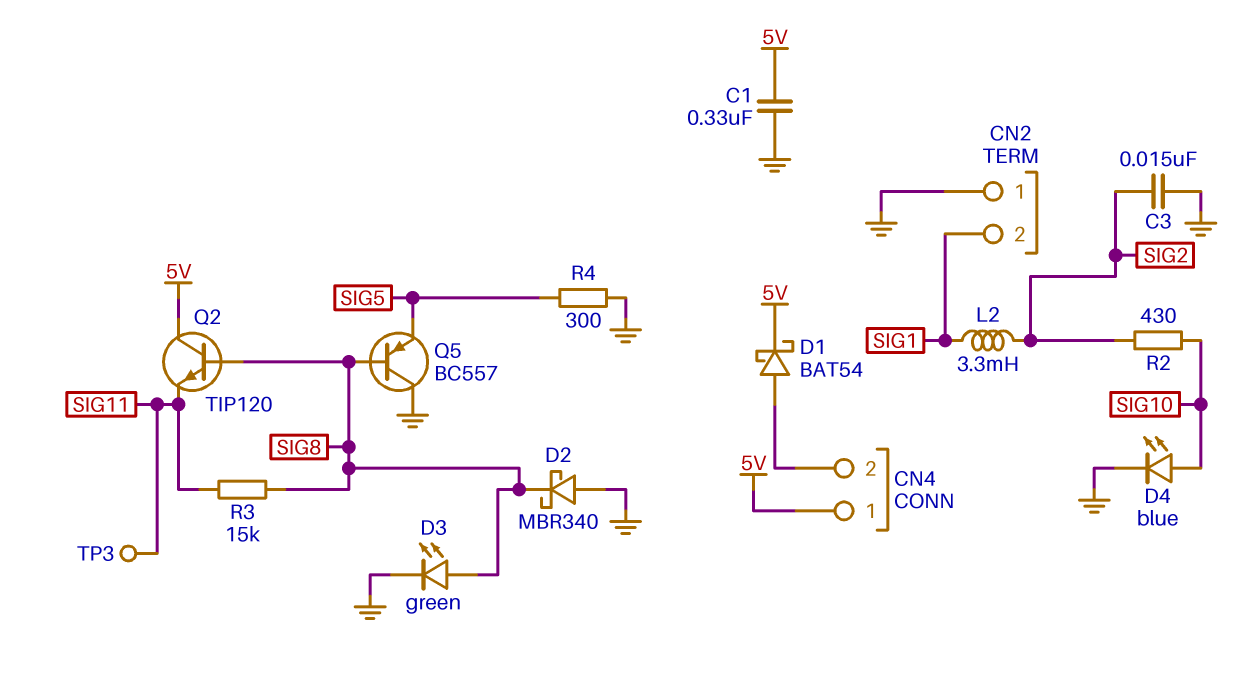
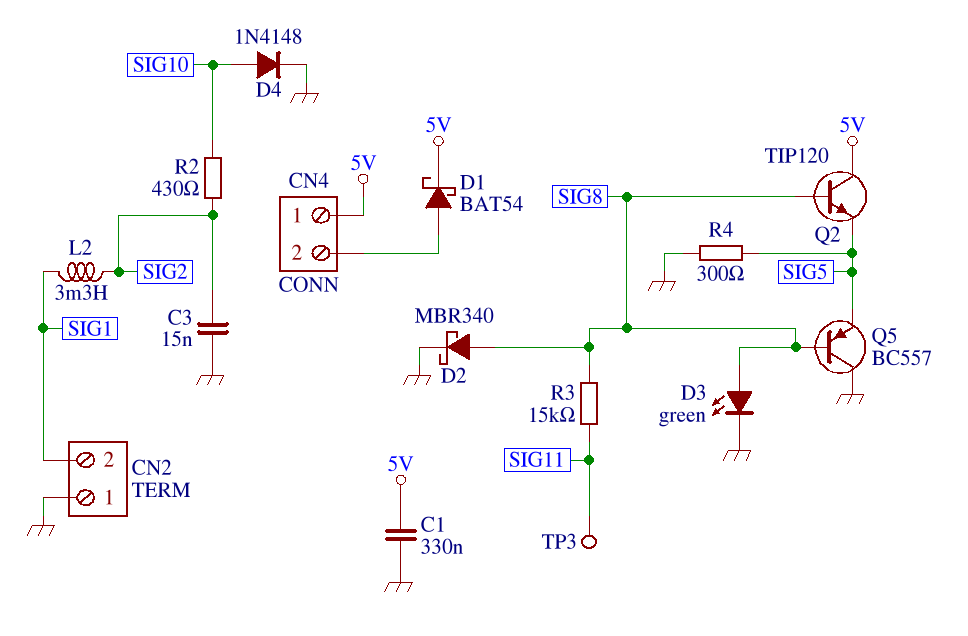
D2: schottky MBR340 (A GND, K SIG8) -> schottky MBR340 (A SIG8, K GND)
D4: LED blue (A SIG10, K GND) -> diode 1N4148 (A SIG10, K GND)
Q2: NPN TIP120 (B SIG8, C 5V, E SIG11) -> NPN TIP120 (B SIG8, C 5V, E SIG5)

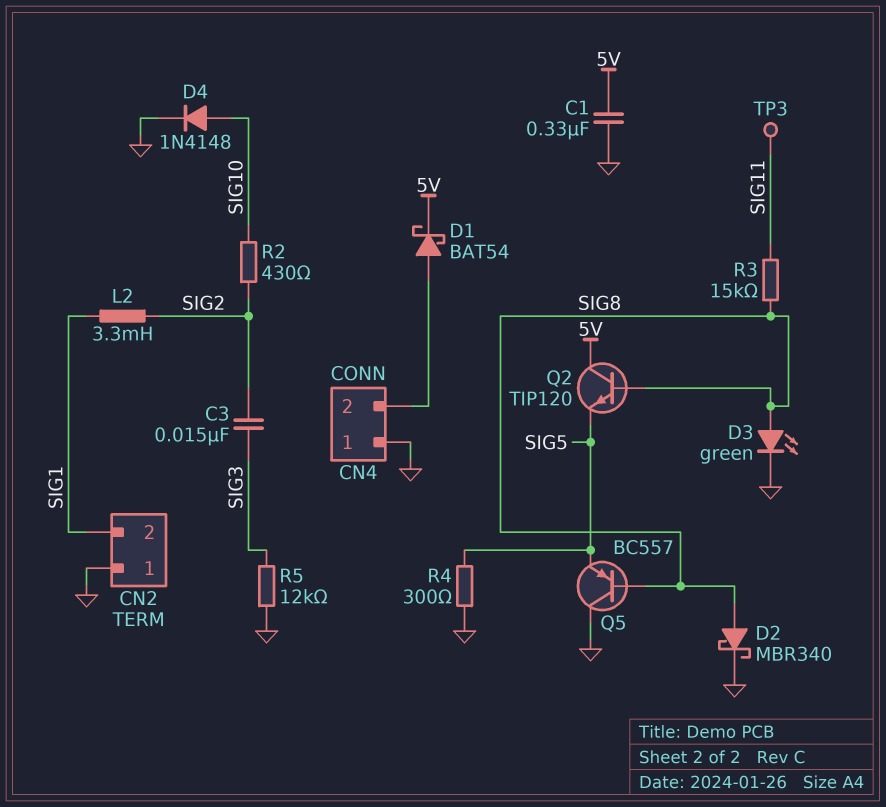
C3: 15nF (GND, SIG2) -> 15nF (SIG2, SIG3)
CN4 pin 1: 5V -> GND
R5: none -> 12k (GND, SIG3)

